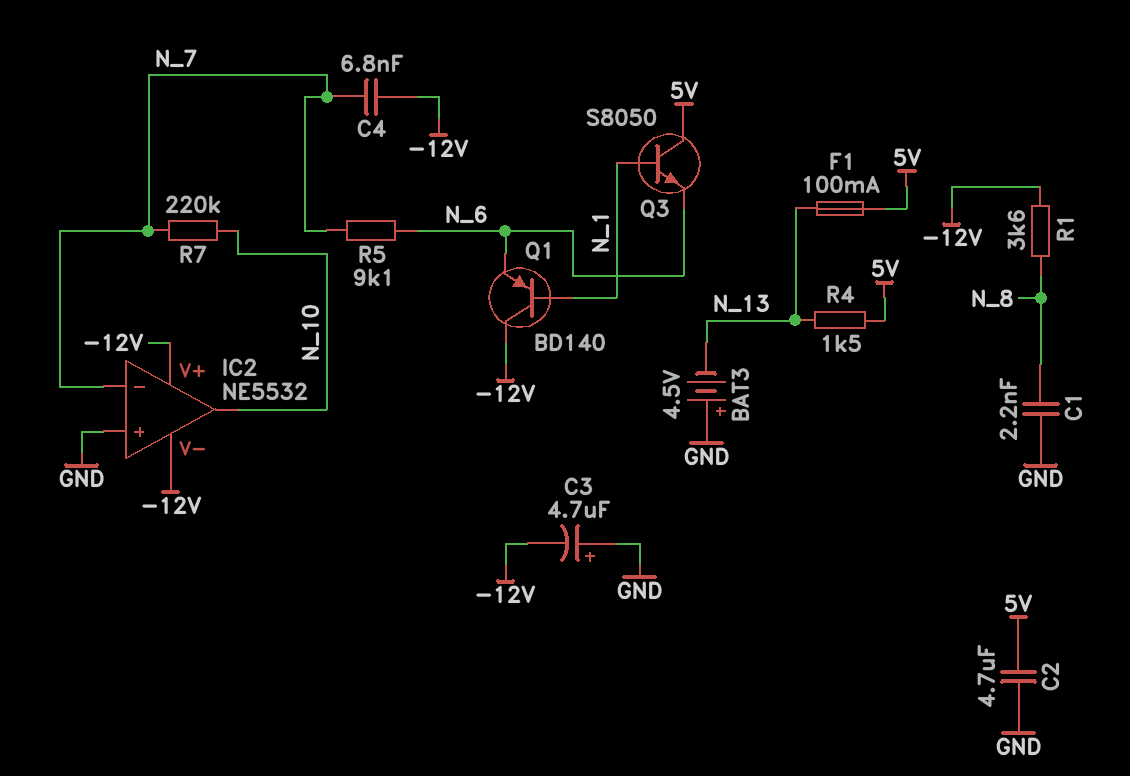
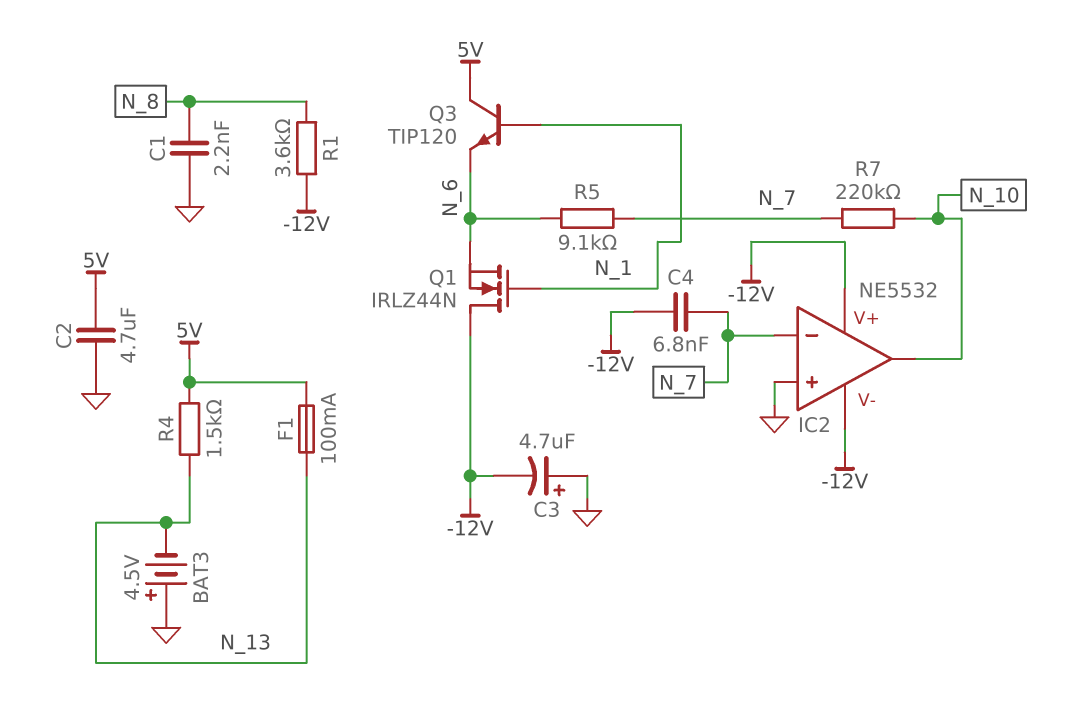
Q1: PNP BD140 (B N_1, C -12V, E N_6) -> NMOS IRLZ44N (G N_1, D -12V, S N_6)
Q3: NPN S8050 (B N_1, C 5V, E N_6) -> NPN TIP120 (B N_1, C 5V, E N_6)

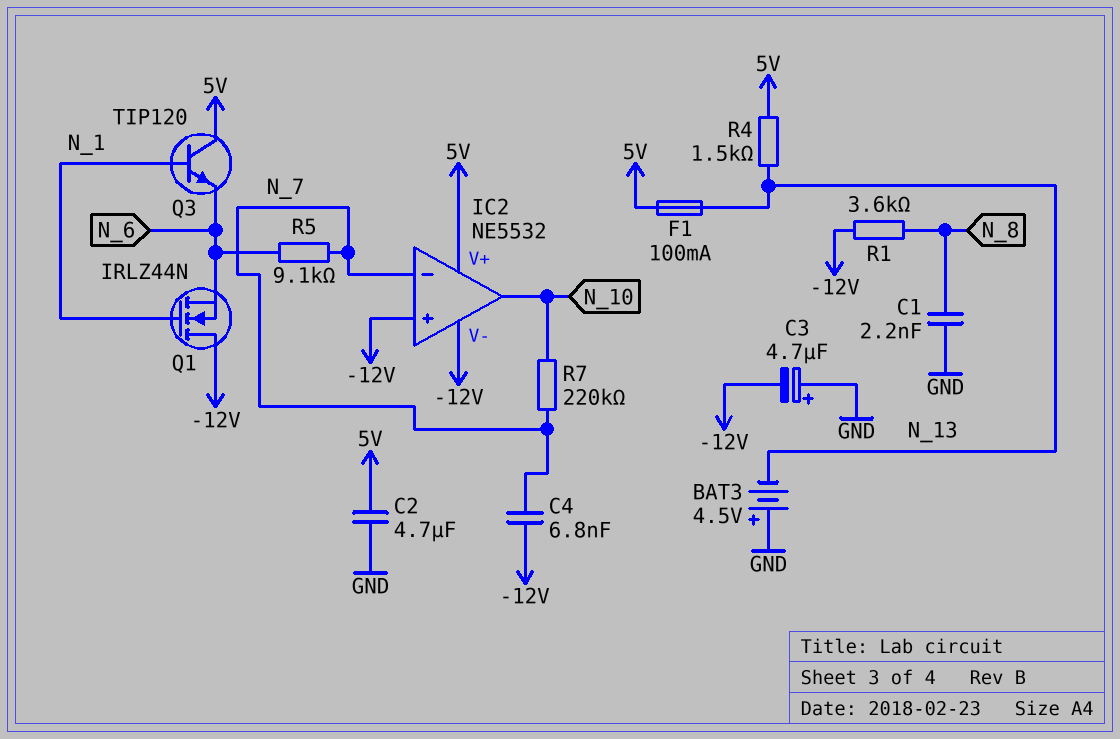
IC2 pin V+: -12V -> 5V
IC2 pin in+: GND -> -12V

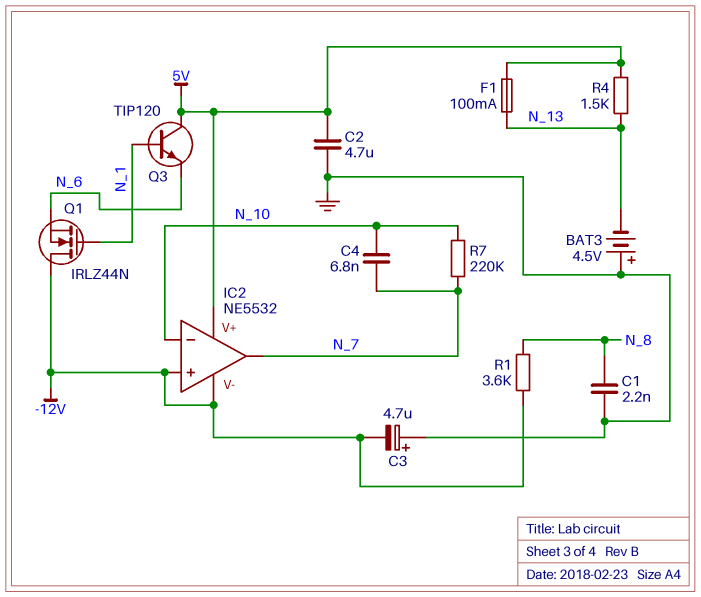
C4: 6.8nF (-12V, N_7) -> 6.8nF (N_7, N_10)
IC2 pin in-: N_7 -> N_10
IC2 pin out: N_10 -> N_7
R5: 9.1k (N_6, N_7) -> none

